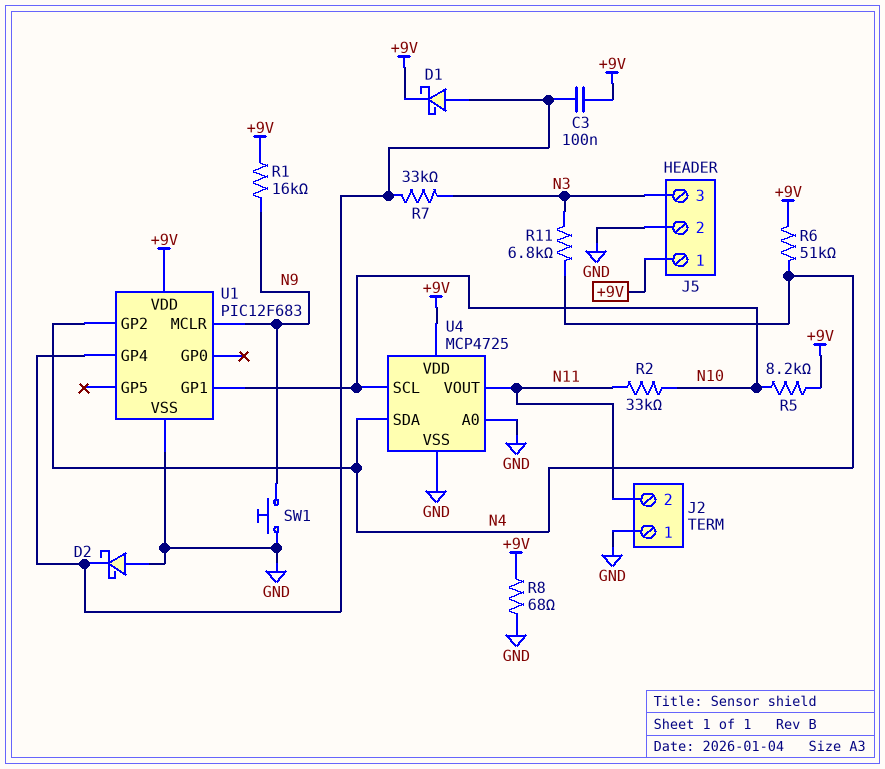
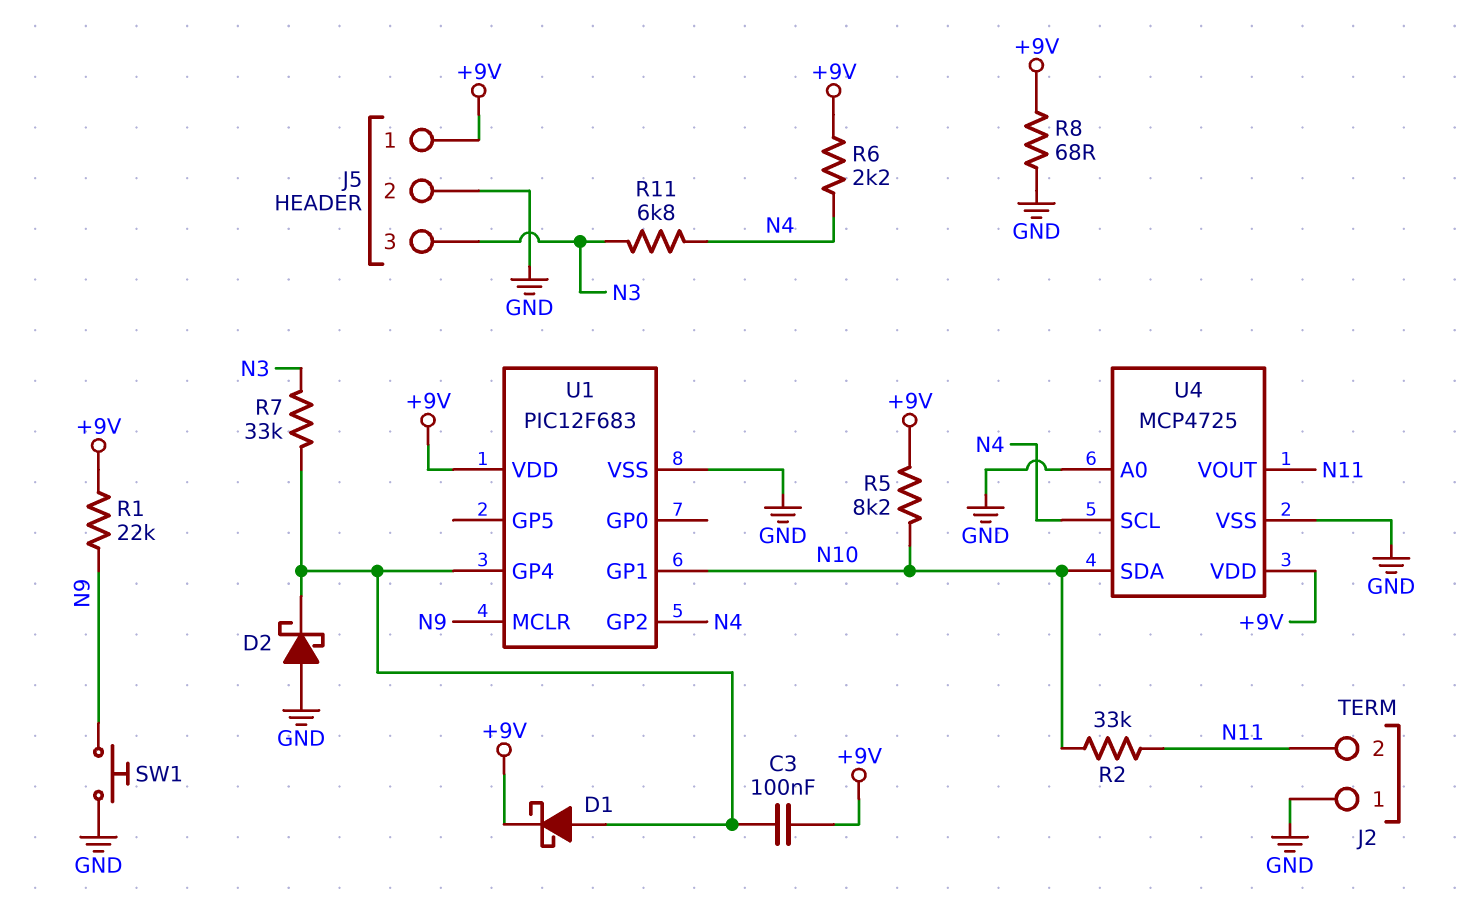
R1: 16k (+9V, N9) -> 22k (+9V, N9)
R6: 51k (+9V, N4) -> 2.2k (+9V, N4)
U4 pin SCL: N10 -> N4
U4 pin SDA: N4 -> N10

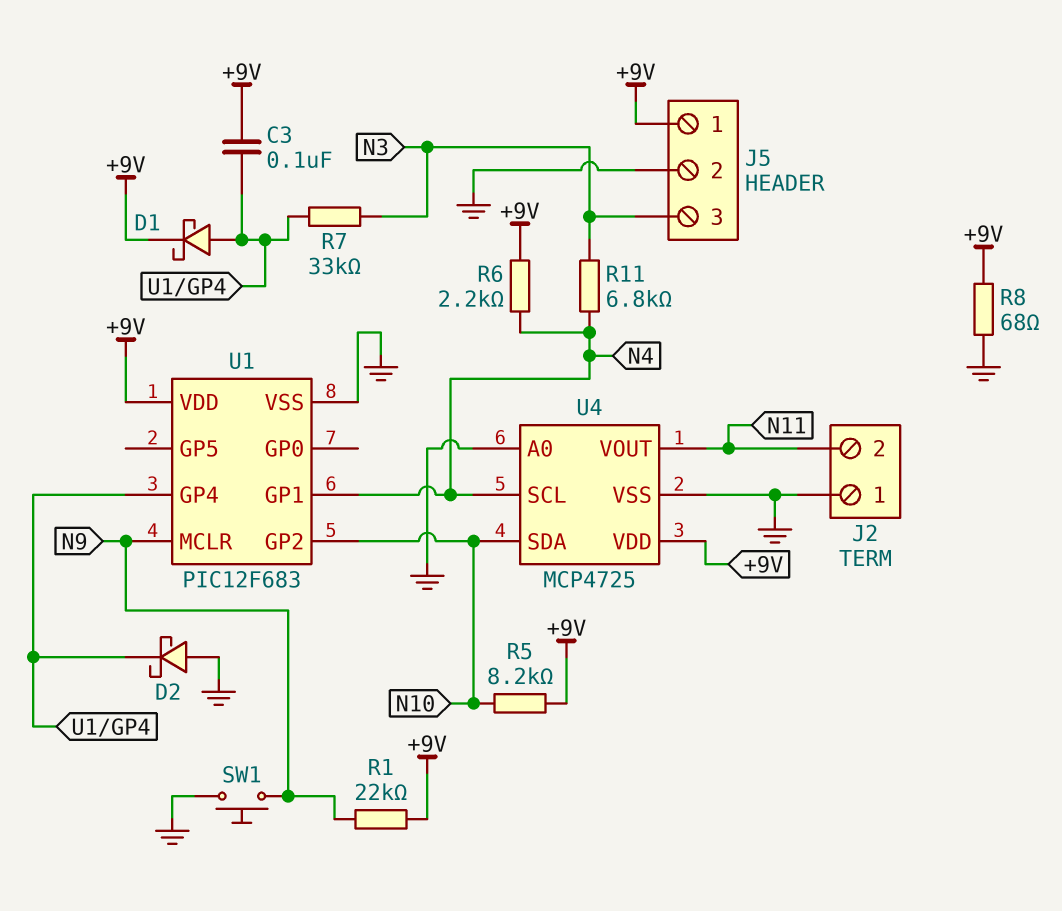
R2: 33k (N10, N11) -> none
U1 pin GP1: N10 -> N4
U1 pin GP2: N4 -> N10

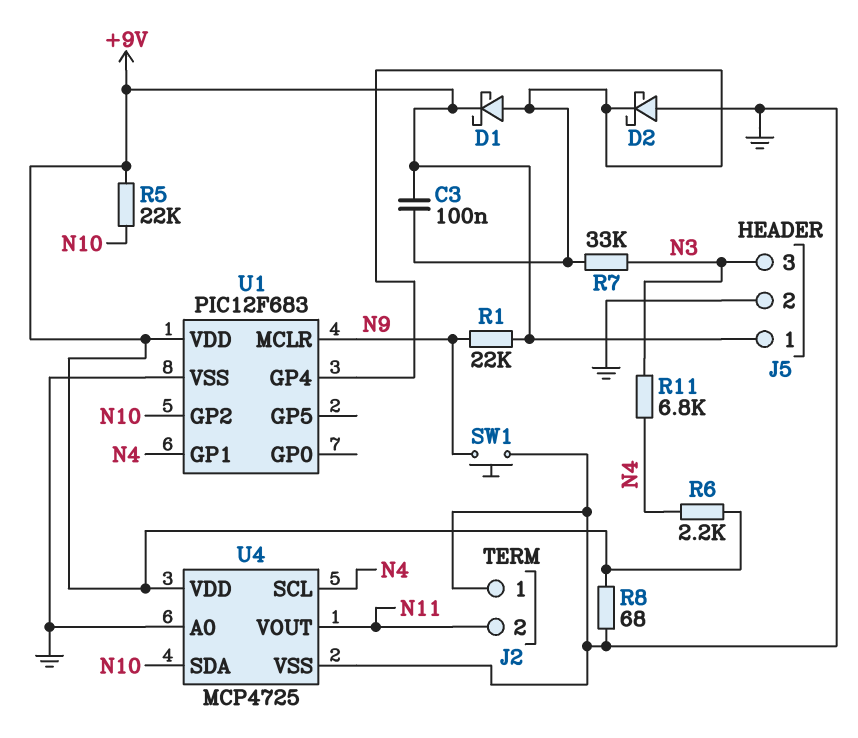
R5: 8.2k (+9V, N10) -> 22k (+9V, N10)

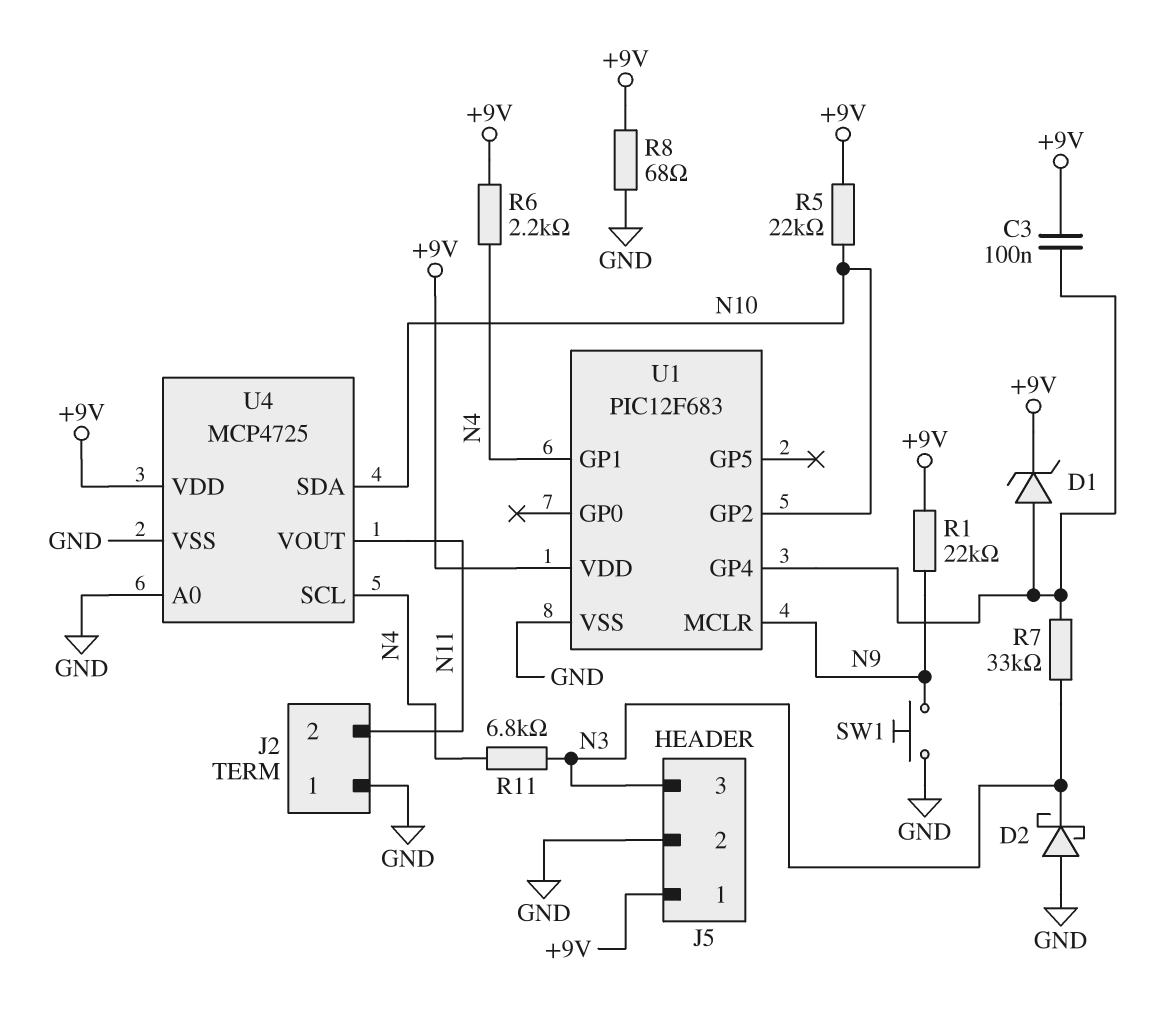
D1: schottky (A U1/GP4, K +9V) -> zener (A U1/GP4, K +9V)
D2: schottky (A GND, K U1/GP4) -> schottky (A GND, K N3)

